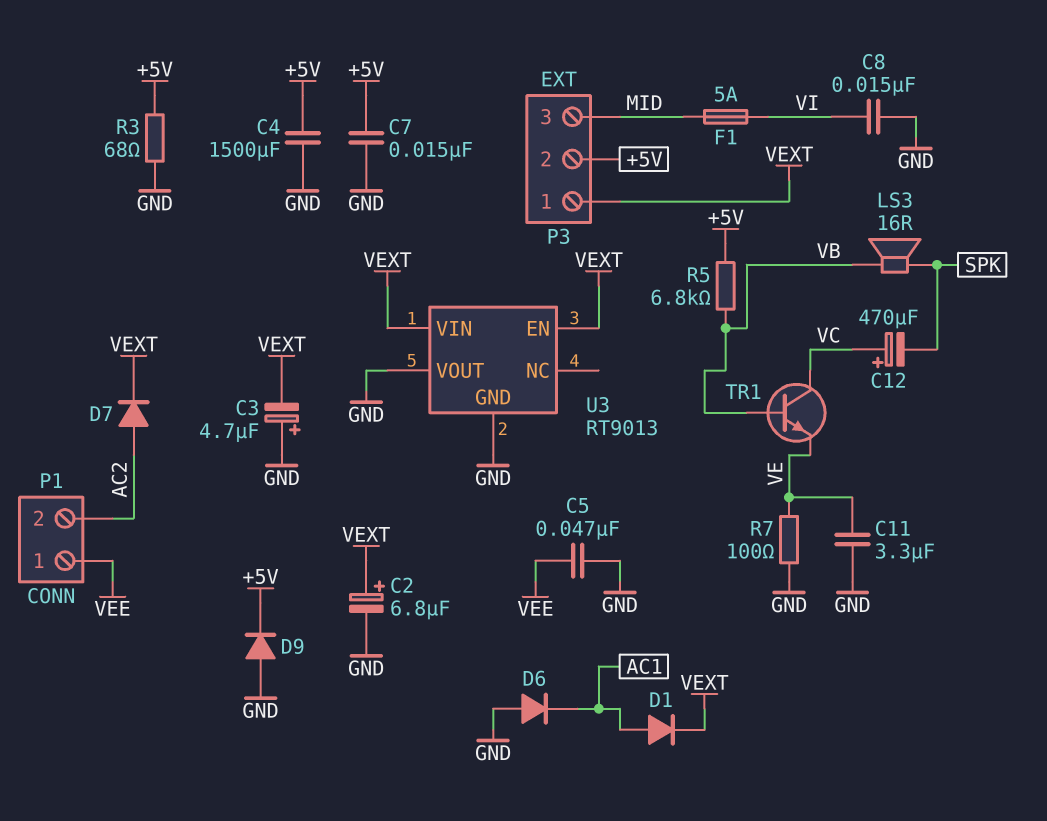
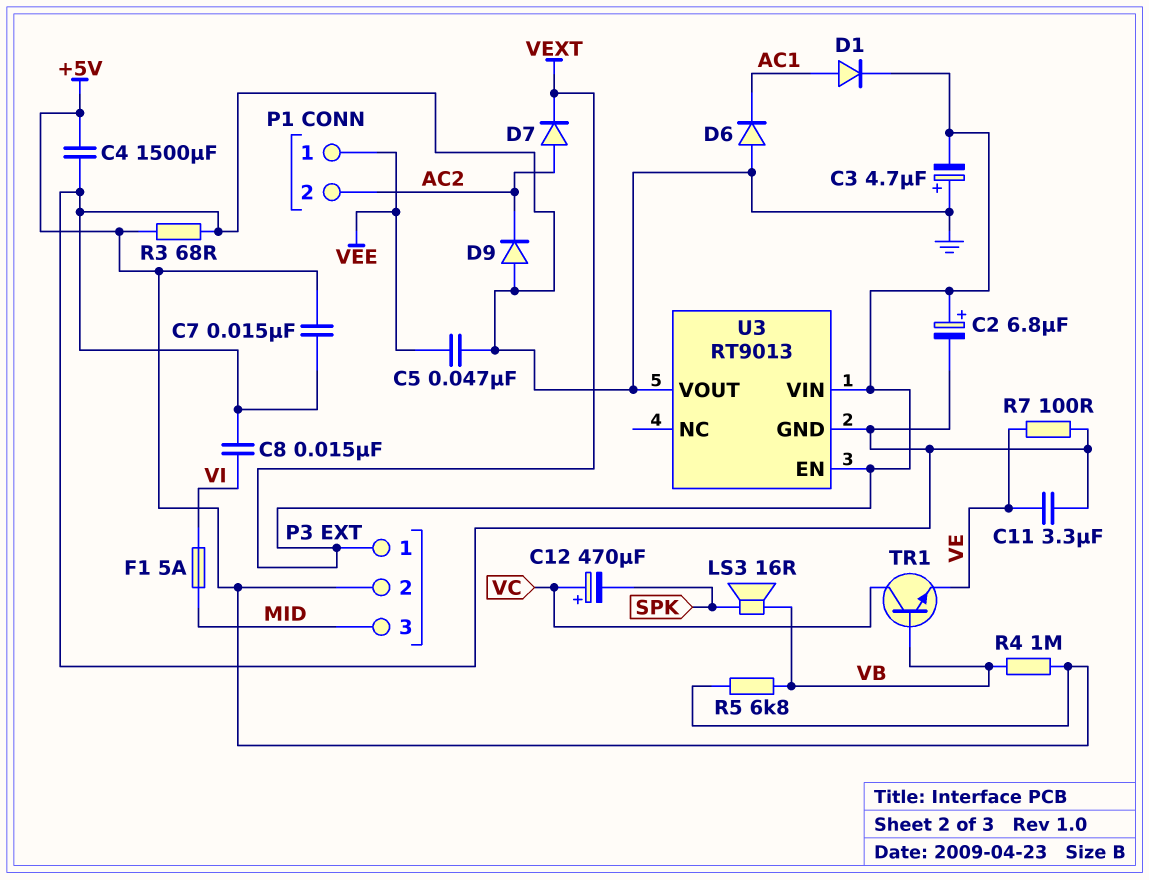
D9: diode (A GND, K +5V) -> diode (A GND, K AC2)
R4: none -> 1M (+5V, VB)

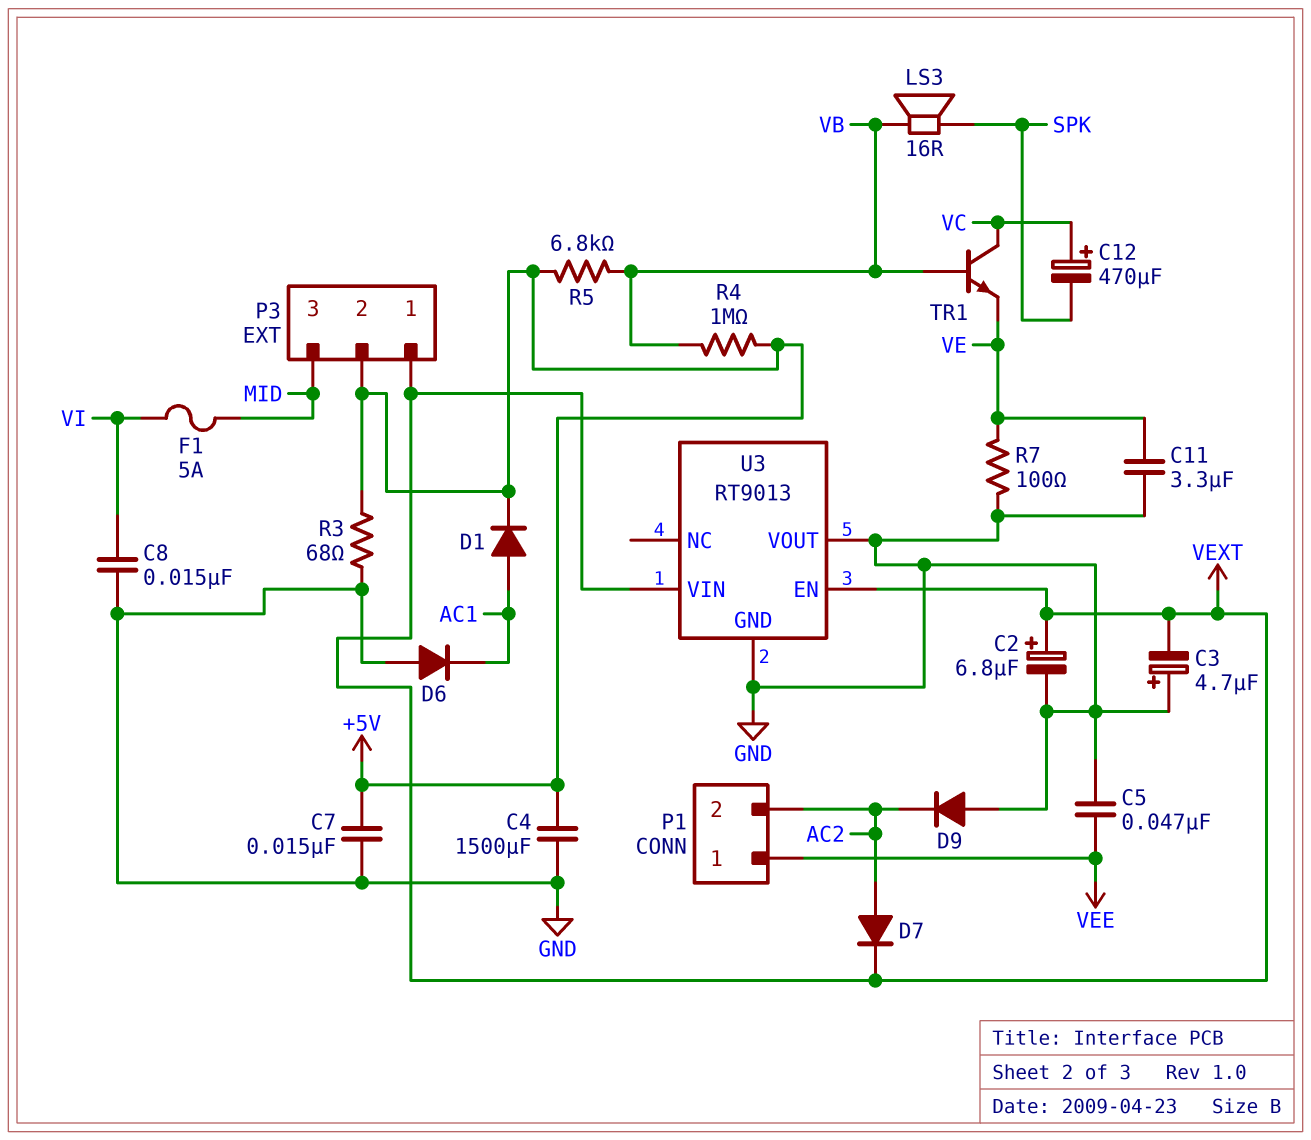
D1: diode (A AC1, K VEXT) -> diode (A AC1, K +5V)

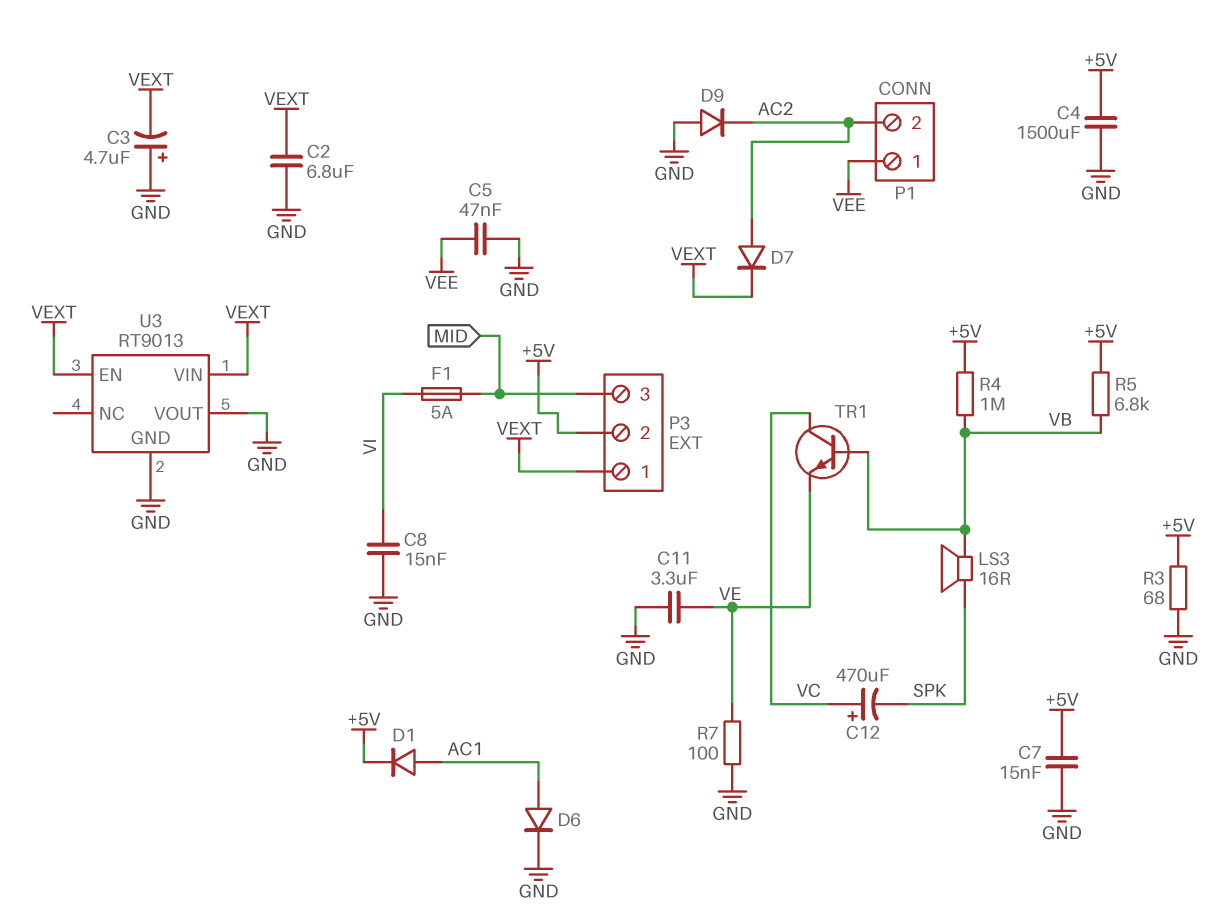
C2: 6.8uF (plus VEXT, minus GND) -> 6.8uF (GND, VEXT)
D6: diode (A GND, K AC1) -> diode (A AC1, K GND)

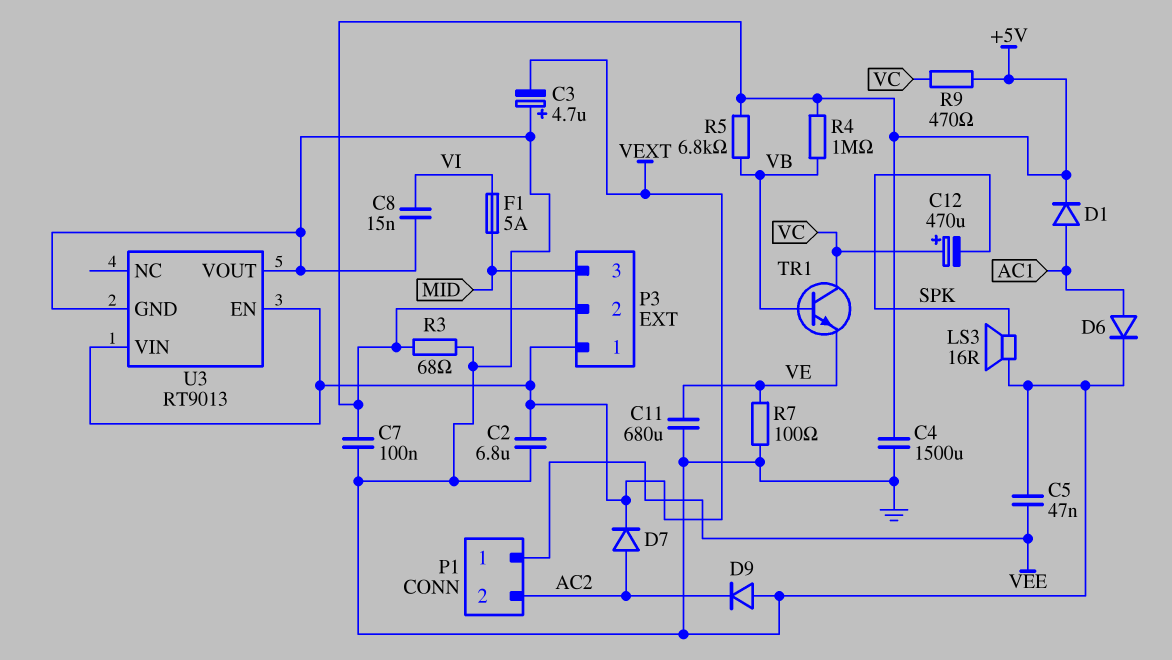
C7: 15nF (+5V, GND) -> 100nF (+5V, GND)
C11: 3.3uF (GND, VE) -> 680uF (GND, VE)
LS3: speaker 16R (SPK, VB) -> speaker 16R (GND, SPK)
R9: none -> 470 (+5V, VC)

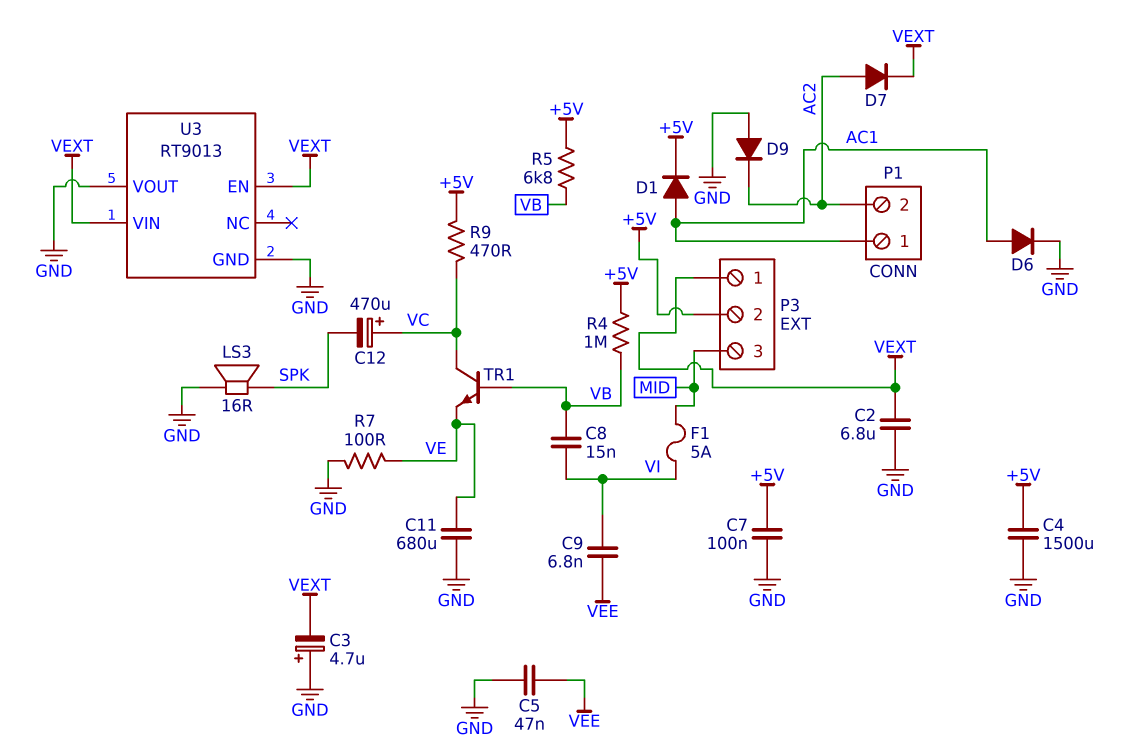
C8: 15nF (GND, VI) -> 15nF (VB, VI)
C9: none -> 6.8nF (VEE, VI)
P1 pin 1: VEE -> AC1
R3: 68 (+5V, GND) -> none

